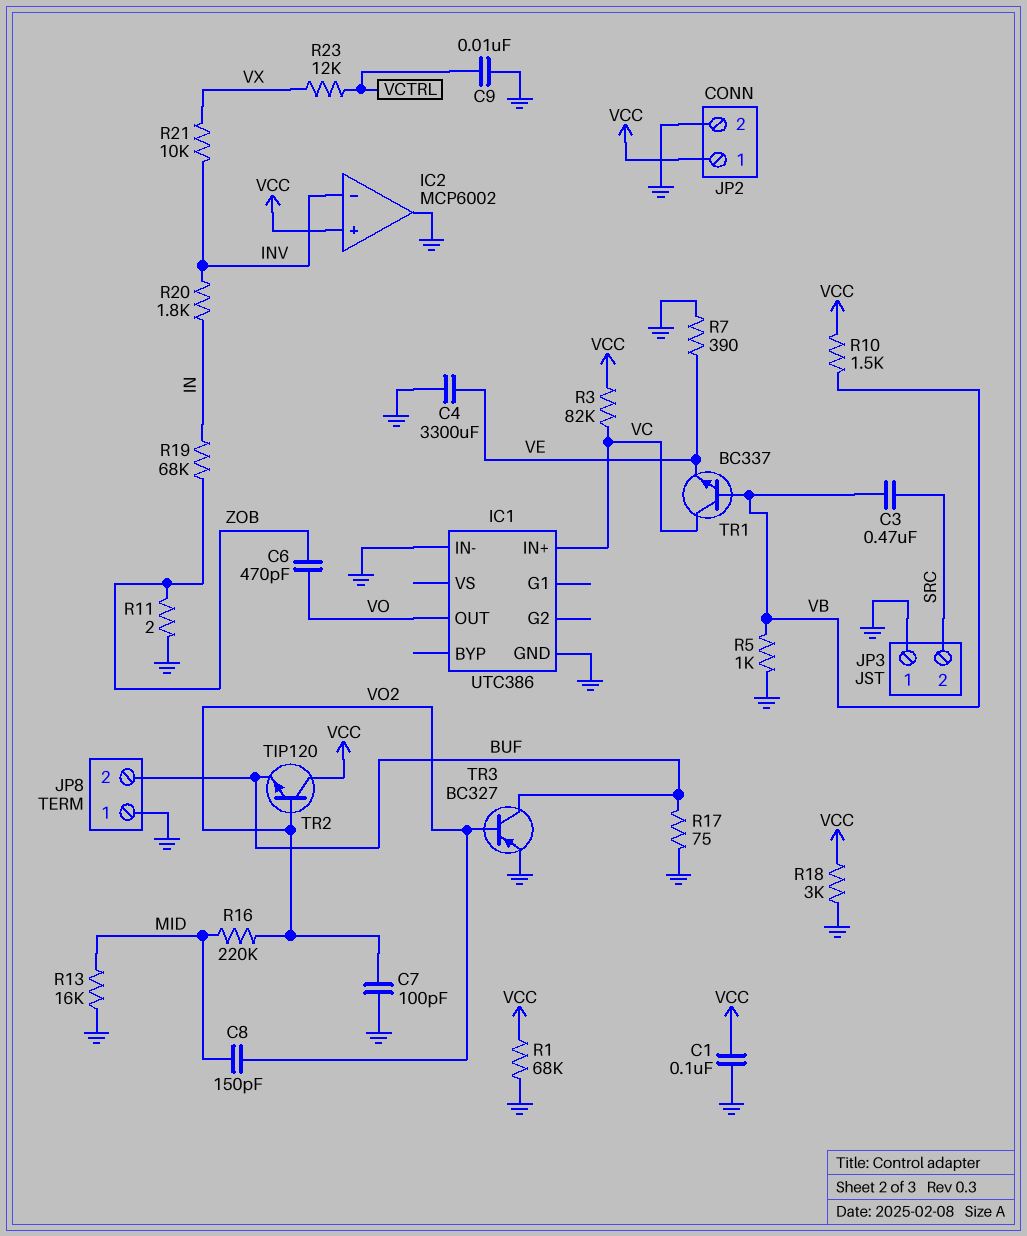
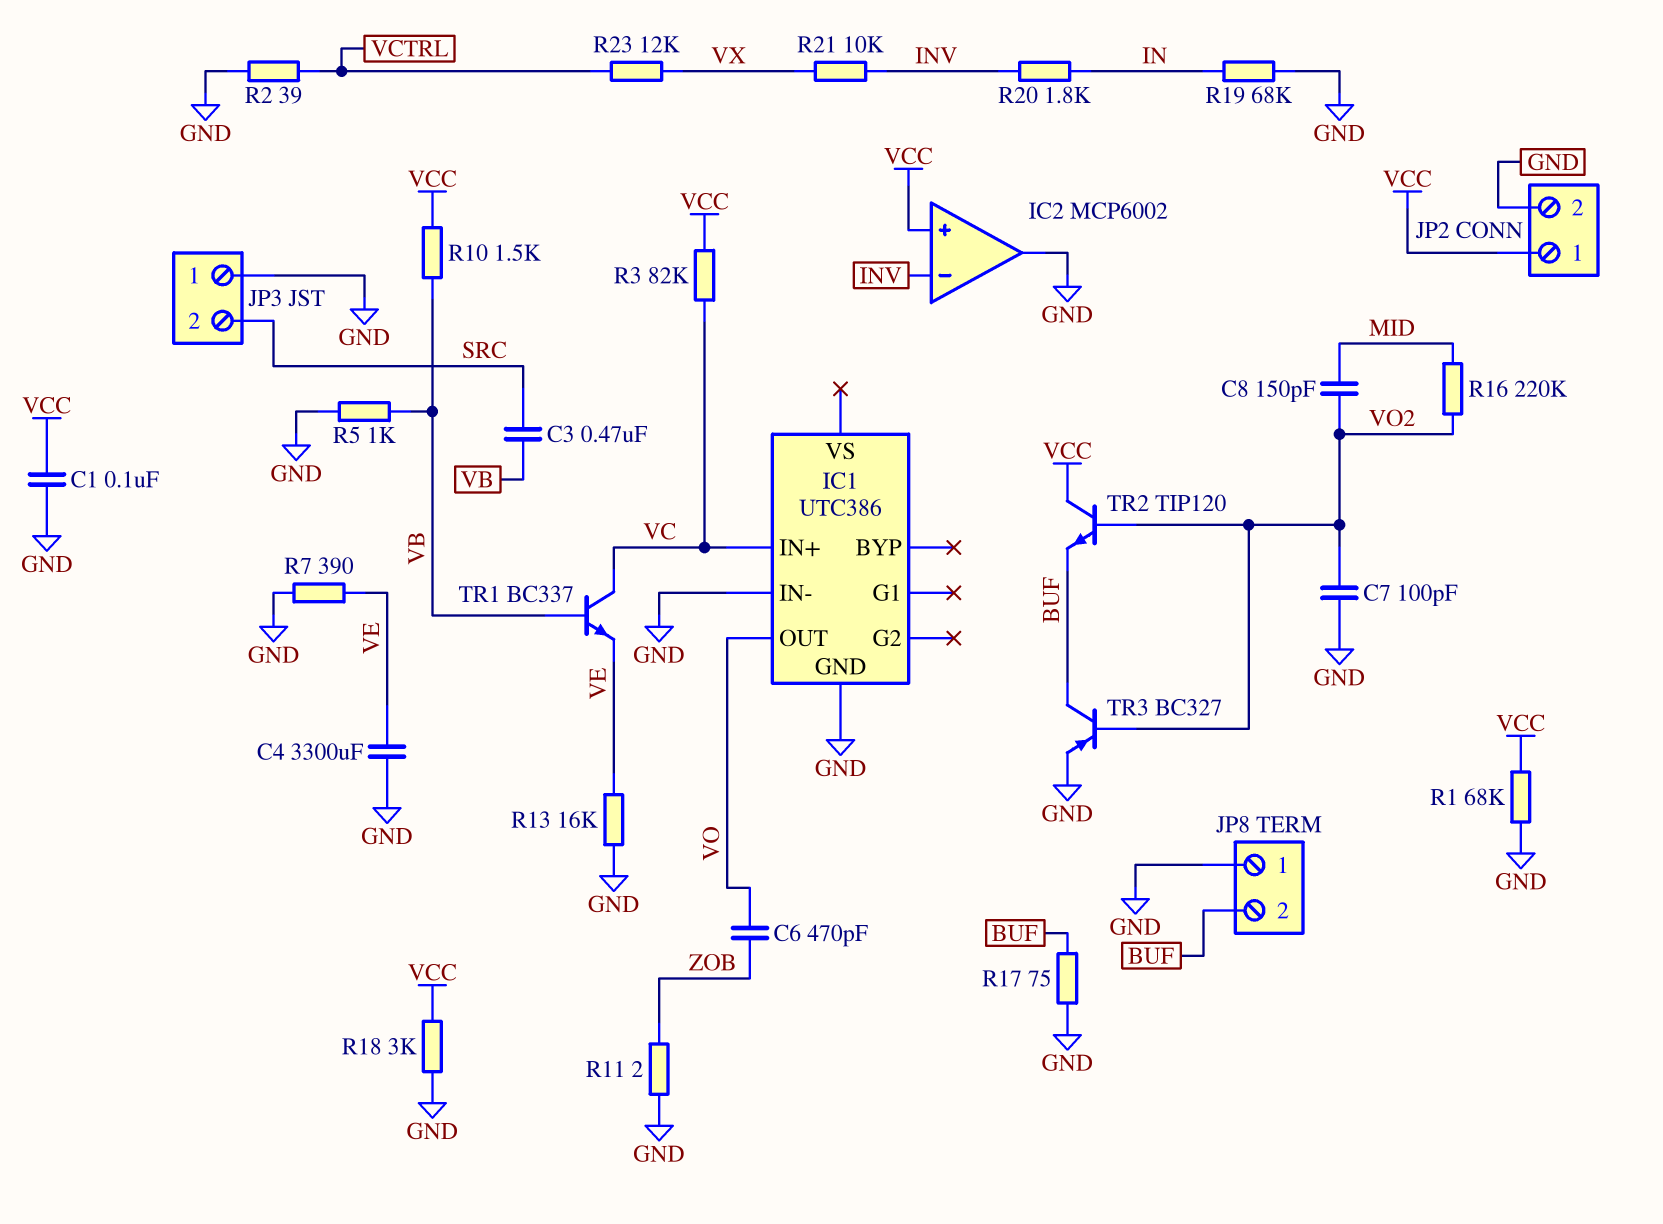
C9: 10nF (GND, VCTRL) -> none
R2: none -> 39 (GND, VCTRL)
R13: 16k (GND, MID) -> 16k (GND, VE)
R19: 68k (IN, ZOB) -> 68k (GND, IN)

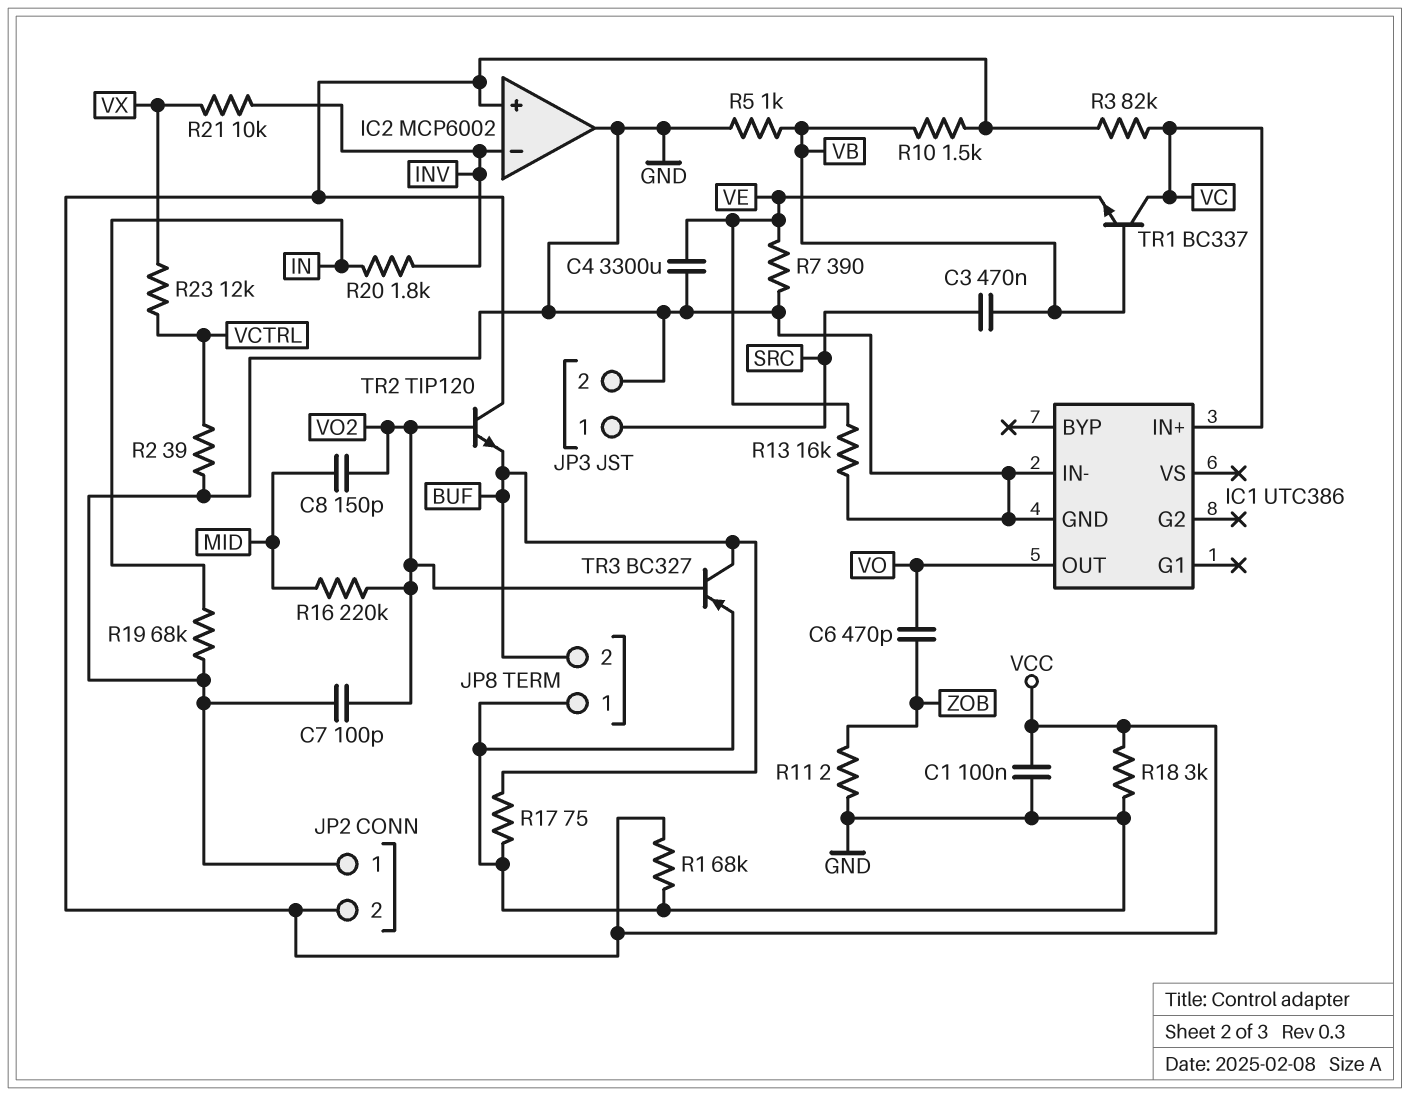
JP2 pin 1: VCC -> GND
JP2 pin 2: GND -> VCC
JP3 pin 1: GND -> SRC
JP3 pin 2: SRC -> GND

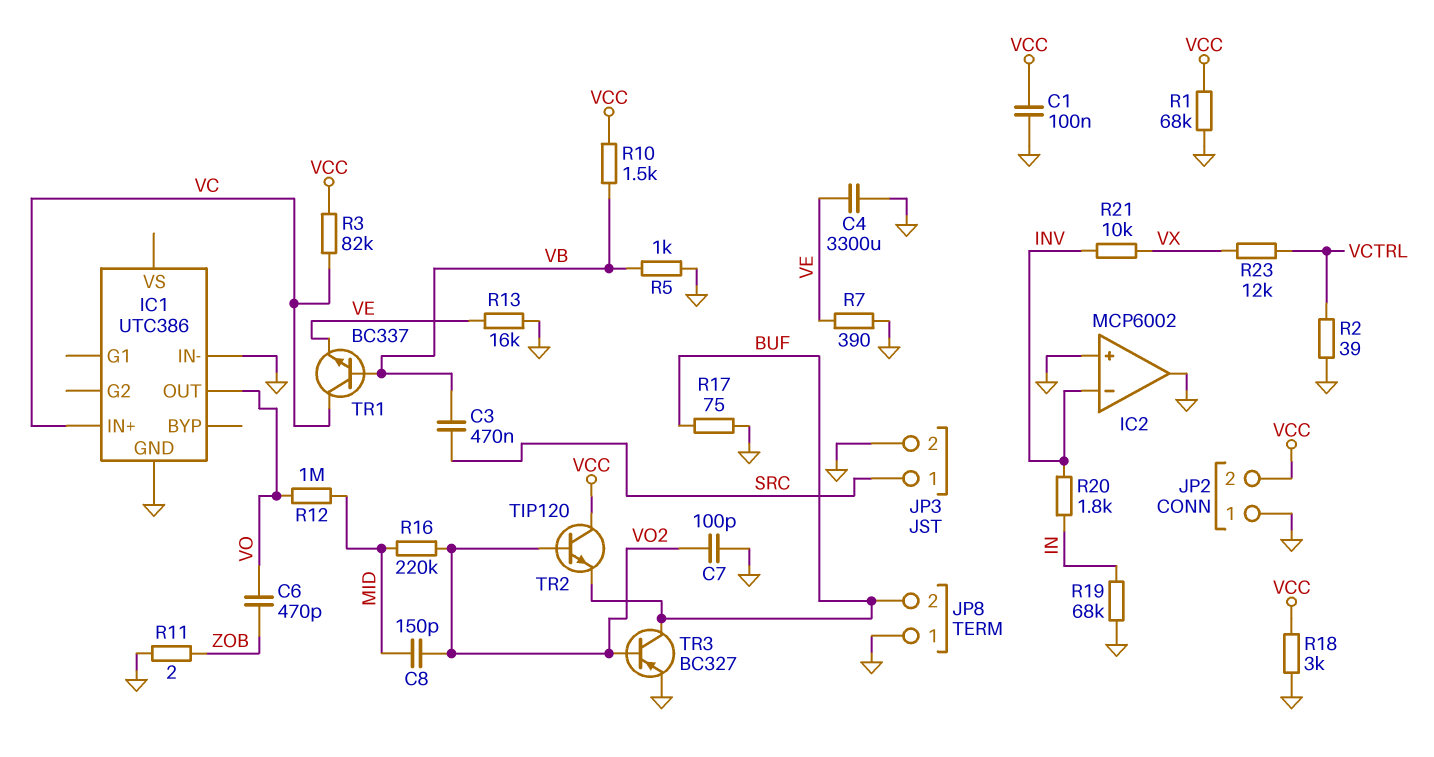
IC2 pin in+: VCC -> GND
R12: none -> 1M (MID, VO)

